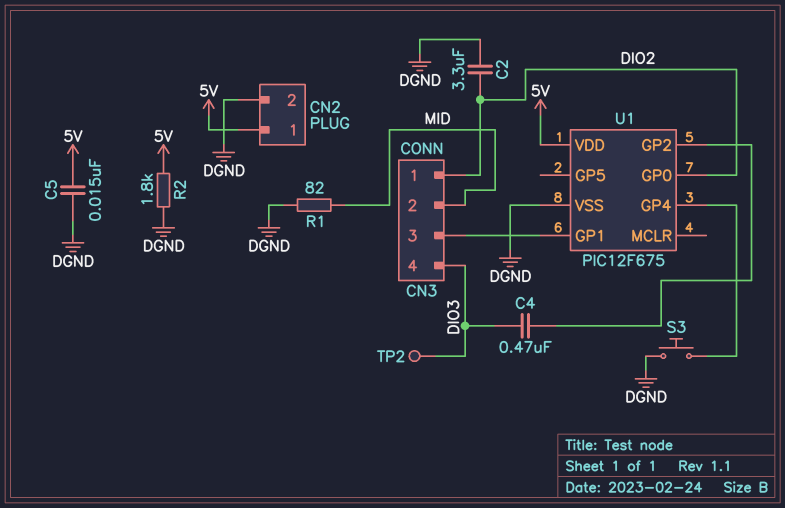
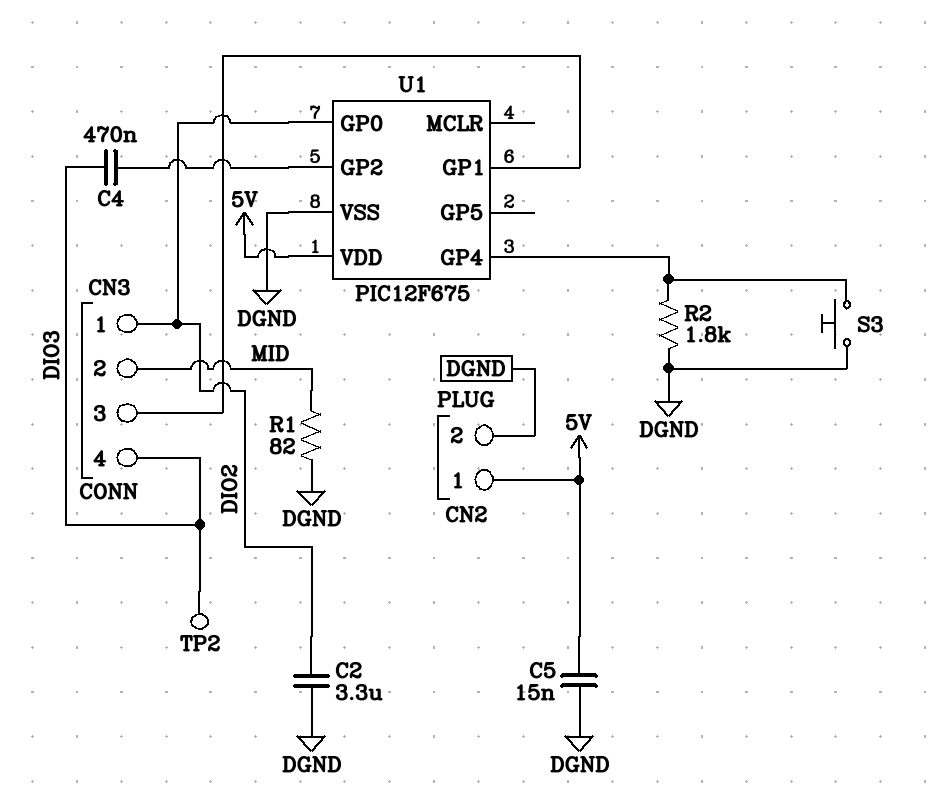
R2: 1.8k (5V, DGND) -> 1.8k (DGND, U1/GP4)

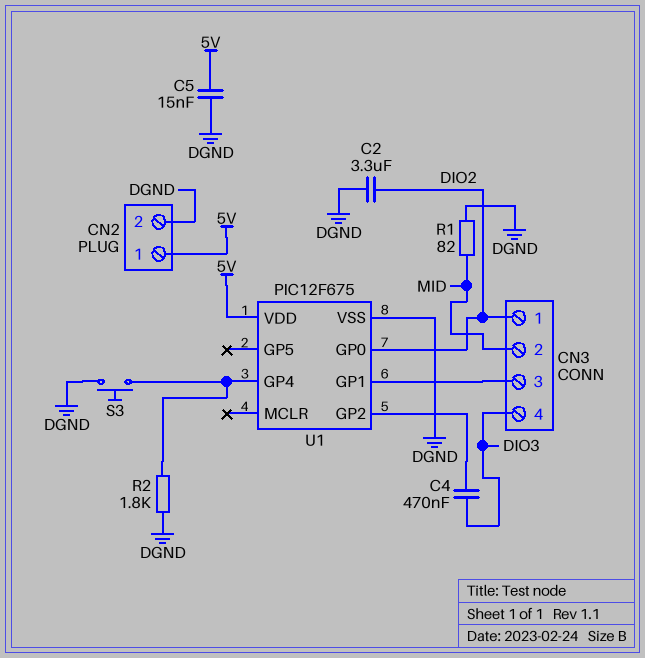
TP2: test point (DIO3) -> none

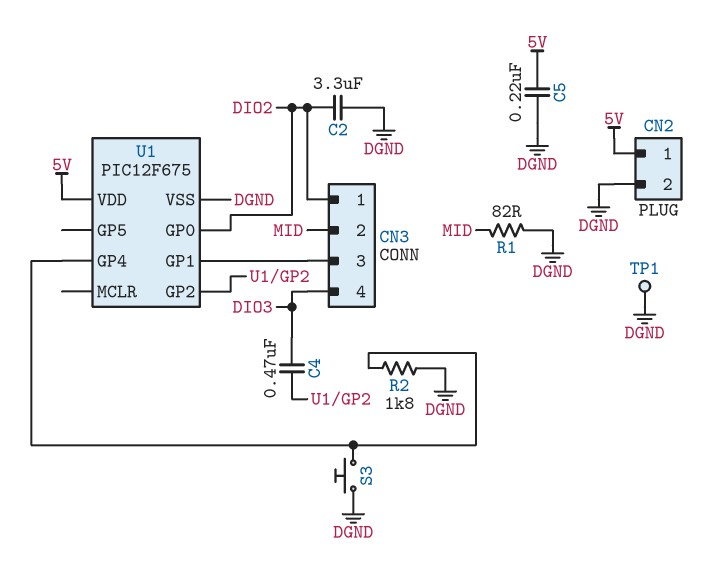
C5: 15nF (5V, DGND) -> 220nF (5V, DGND)
TP1: none -> test point (DGND)

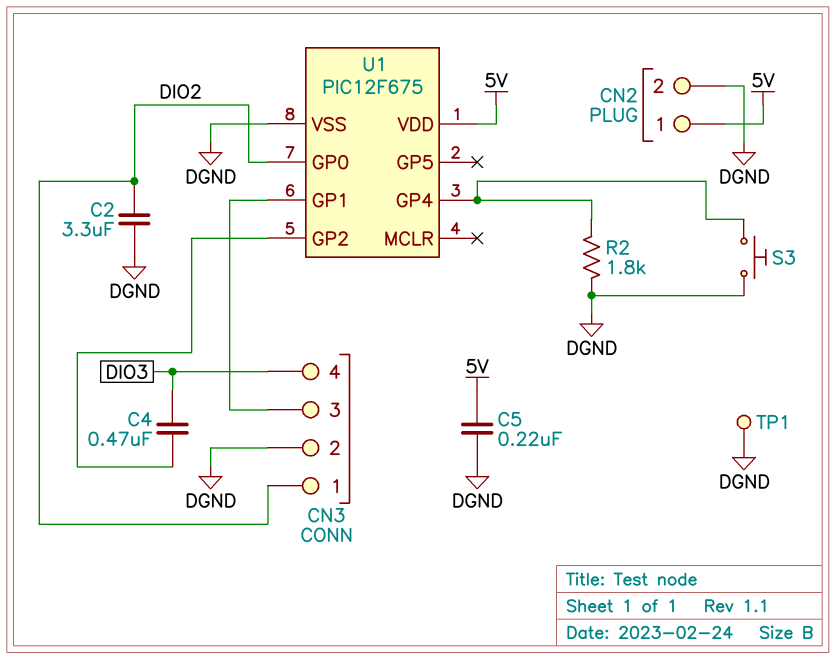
CN3 pin 2: MID -> DGND
R1: 82 (DGND, MID) -> none

